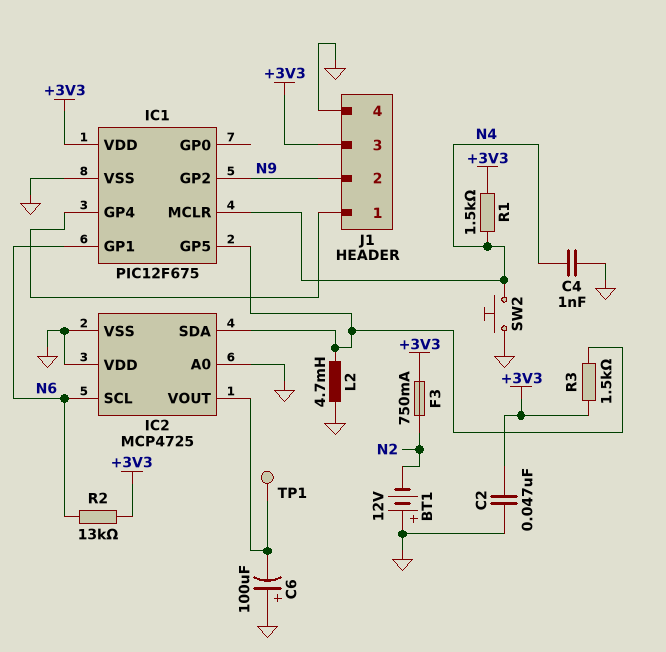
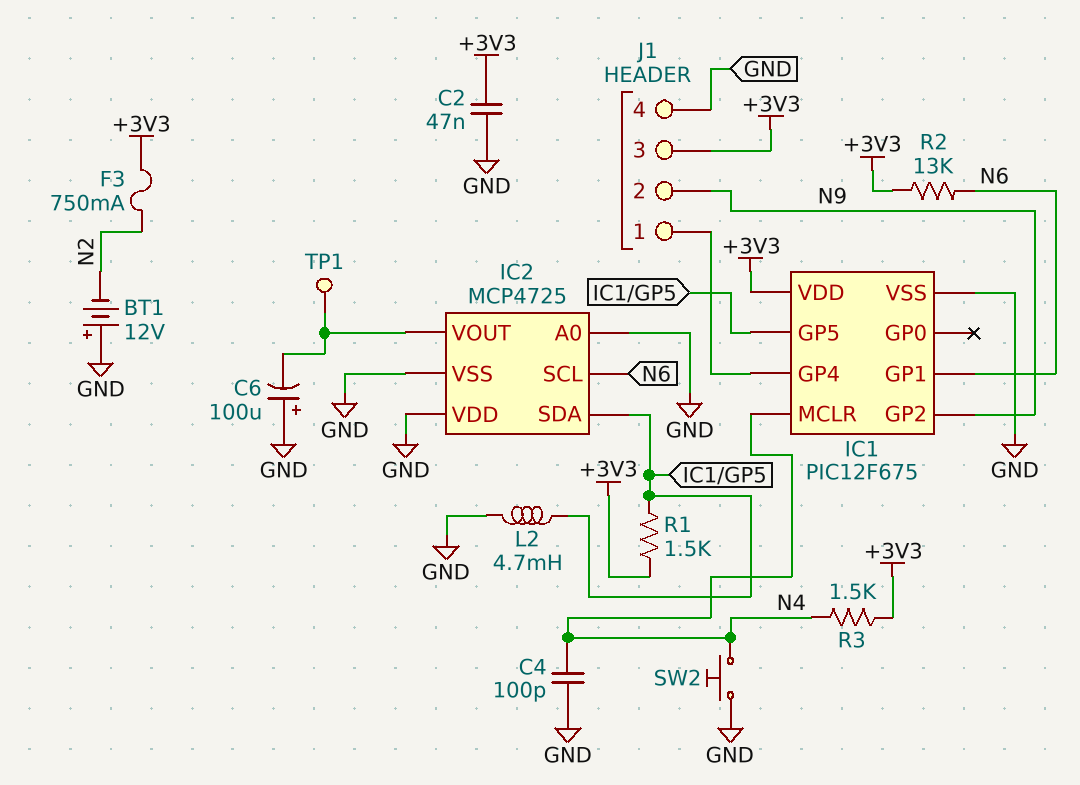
C4: 1nF (GND, N4) -> 100pF (GND, N4)
R1: 1.5k (+3V3, N4) -> 1.5k (+3V3, IC1/GP5)
R3: 1.5k (+3V3, IC1/GP5) -> 1.5k (+3V3, N4)

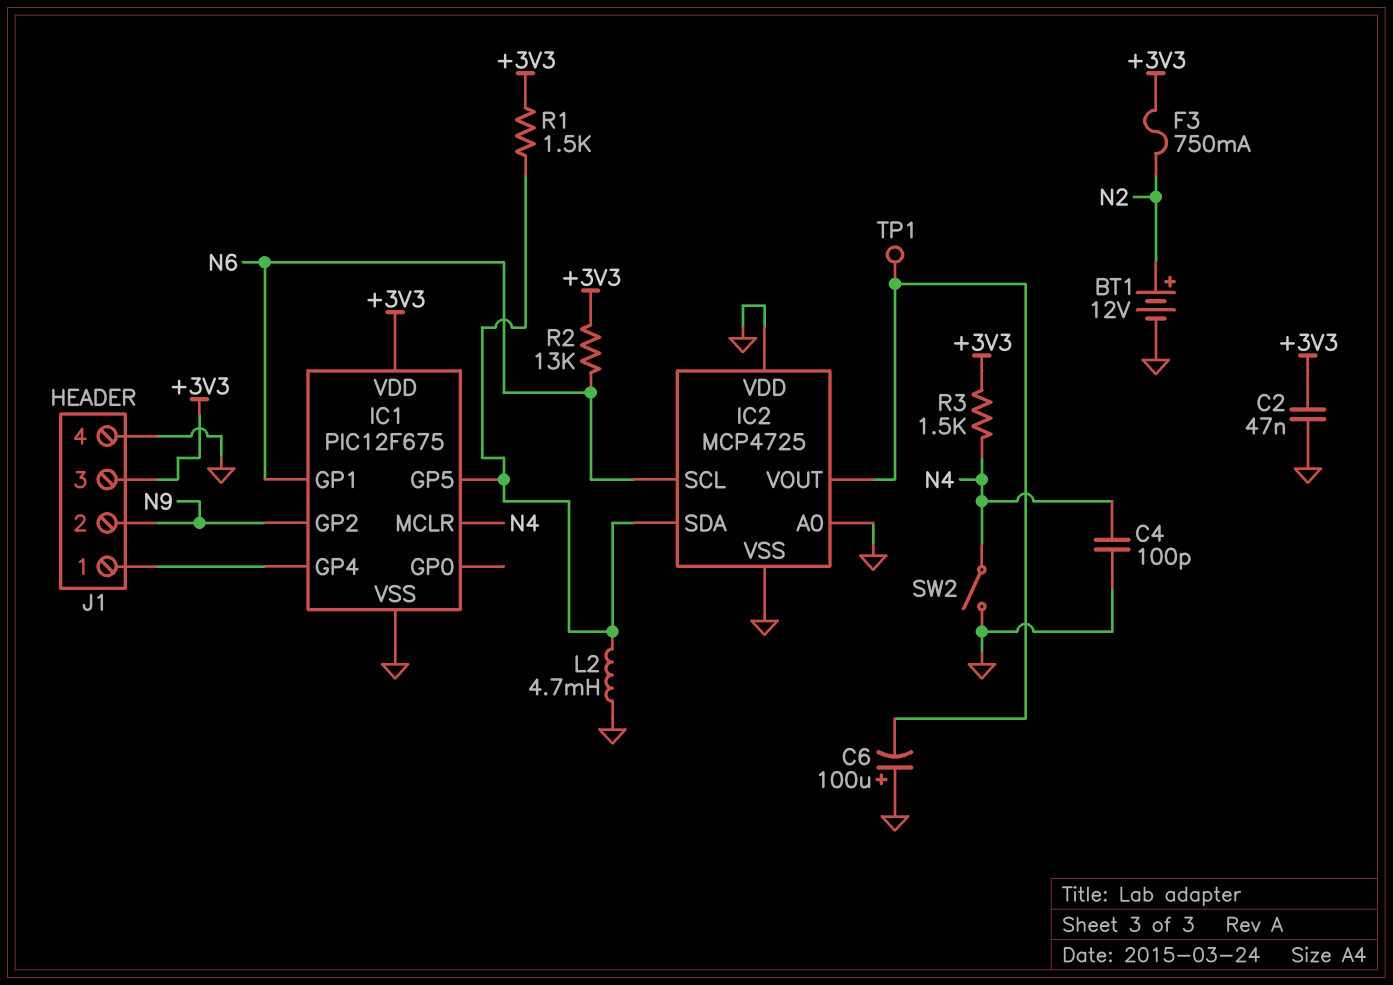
BT1: 12V (plus GND, minus N2) -> 12V (plus N2, minus GND)
SW2: button (GND, N4) -> switch (GND, N4)

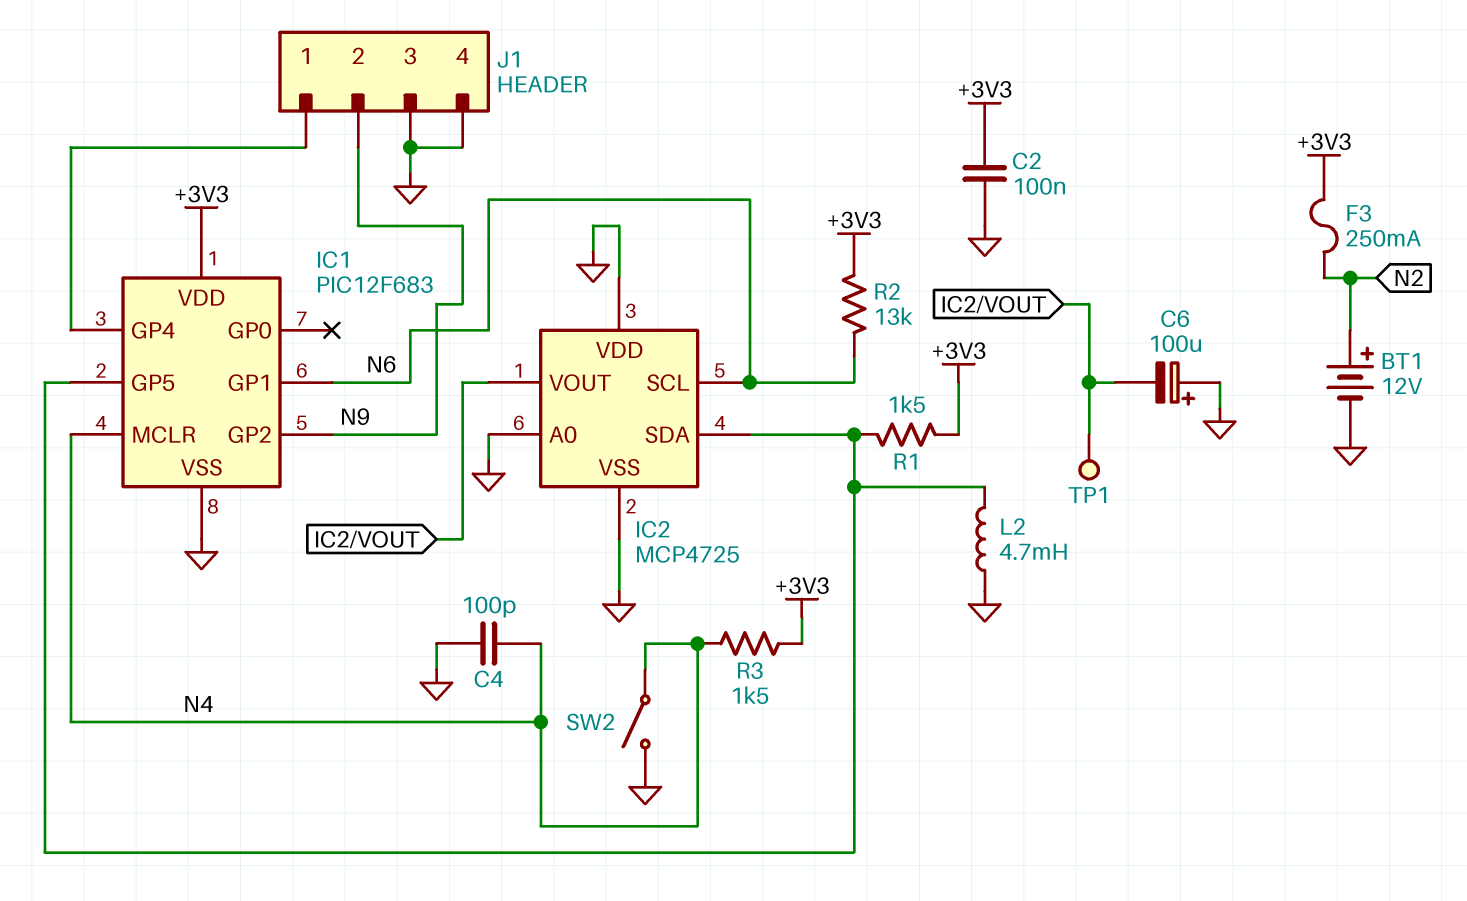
C2: 47nF (+3V3, GND) -> 100nF (+3V3, GND)
F3: 750mA (+3V3, N2) -> 250mA (+3V3, N2)
IC1: PIC12F675 -> PIC12F683
J1 pin 3: +3V3 -> GND

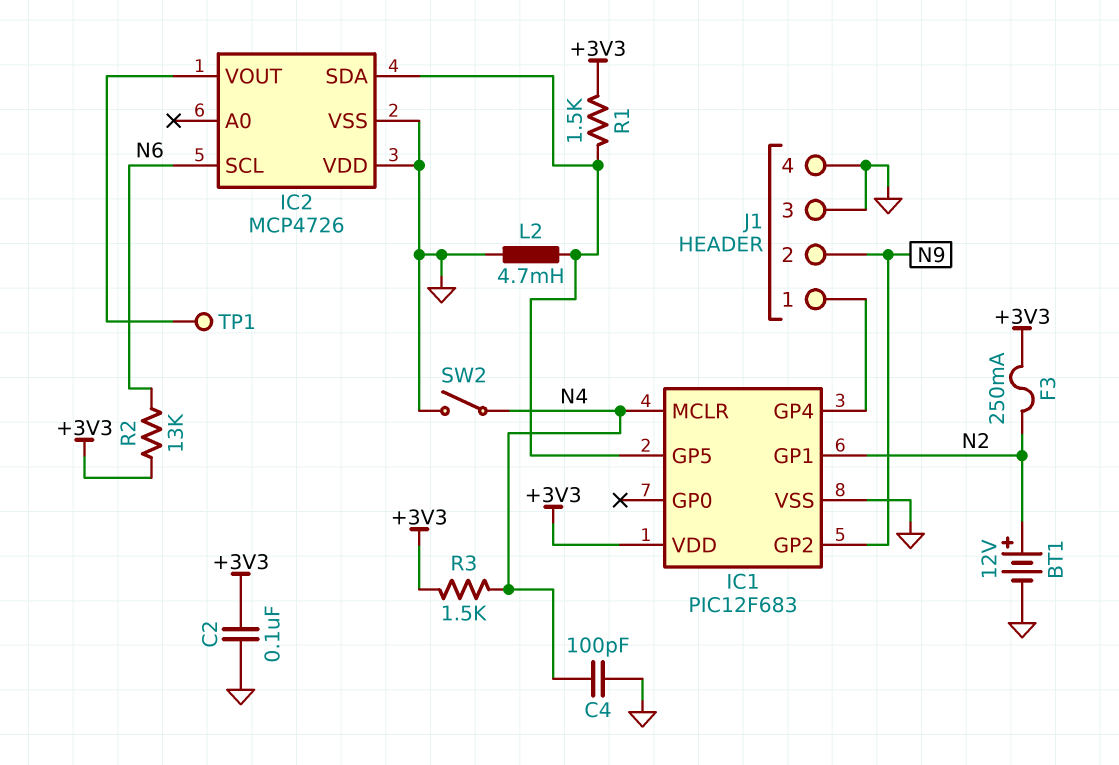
C6: 100uF (plus GND, minus IC2/VOUT) -> none
IC1 pin GP1: N6 -> N2
IC2: MCP4725 -> MCP4726
IC2 pin A0: GND -> none

